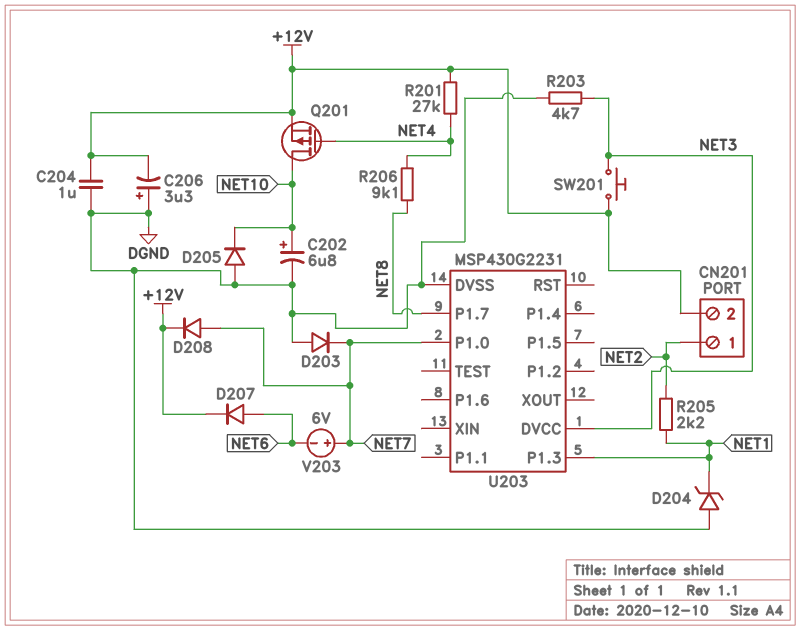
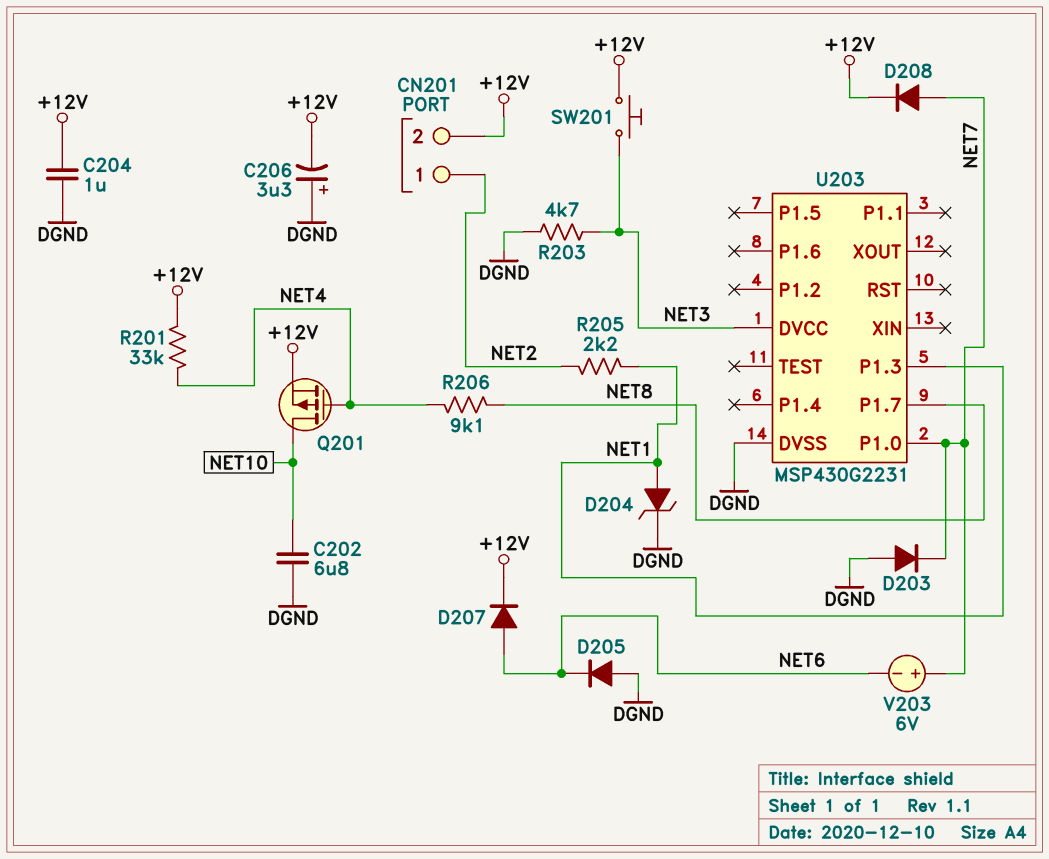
C202: 6.8uF (plus NET10, minus DGND) -> 6.8uF (DGND, NET10)
D204: zener (A DGND, K NET1) -> zener (A NET1, K DGND)
D205: diode (A DGND, K NET10) -> diode (A DGND, K NET6)
R201: 27k (+12V, NET4) -> 33k (+12V, NET4)

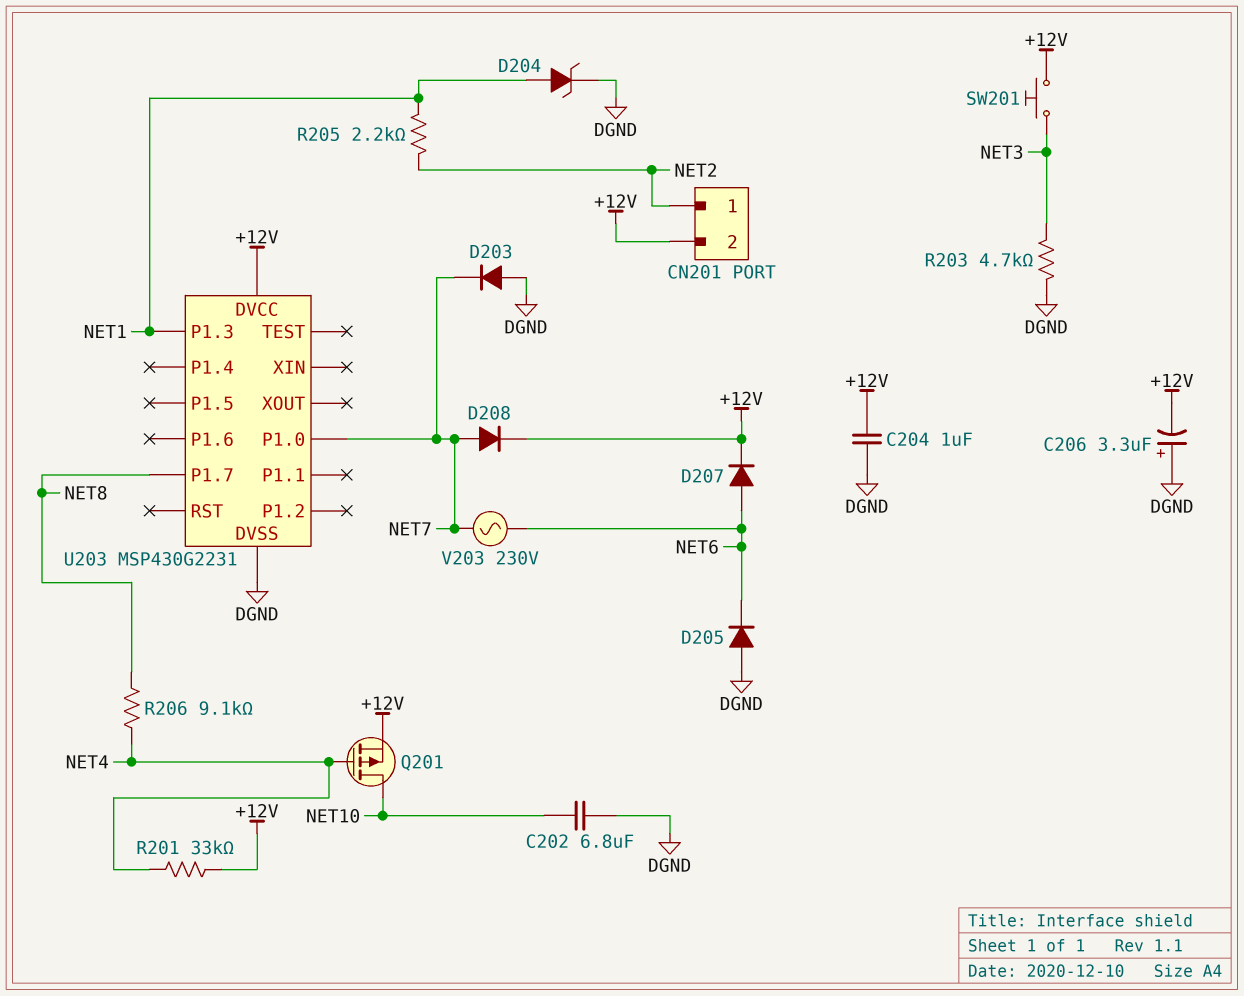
U203 pin DVCC: NET3 -> +12V
V203: 6V (plus NET7, minus NET6) -> AC 230V (NET6, NET7)

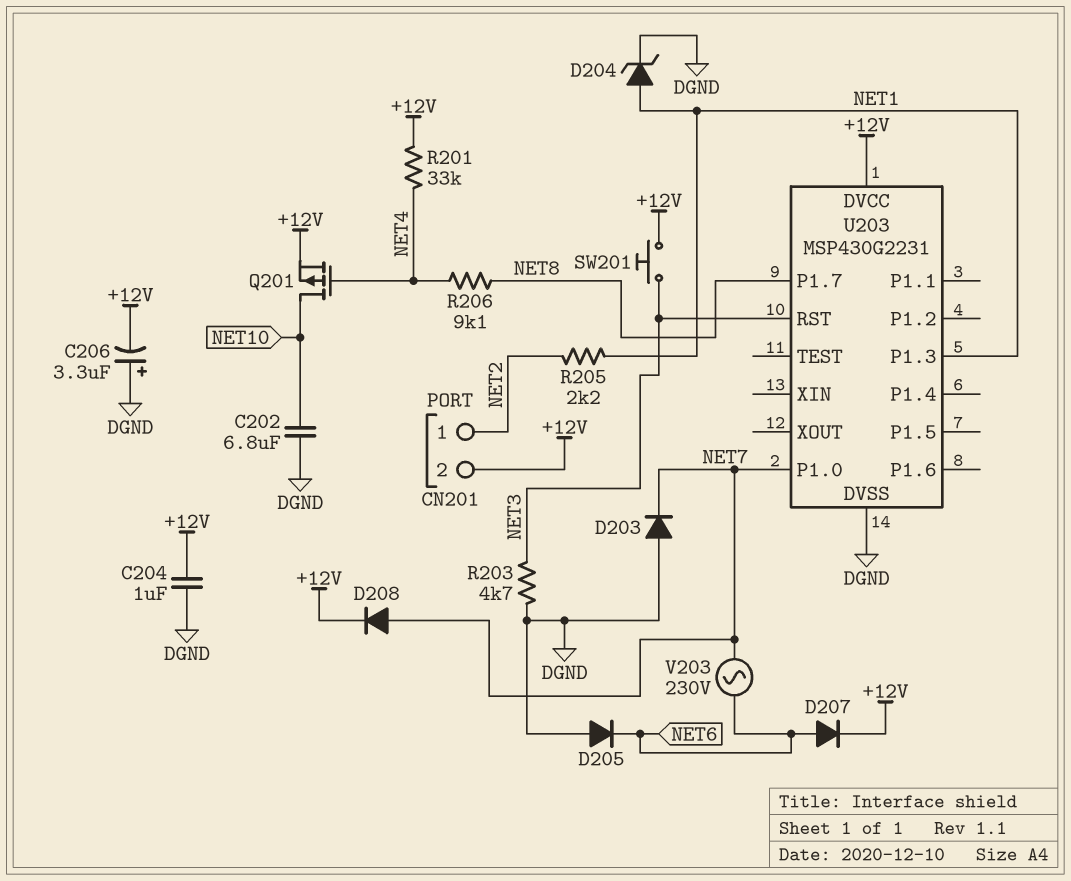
U203 pin RST: none -> NET3

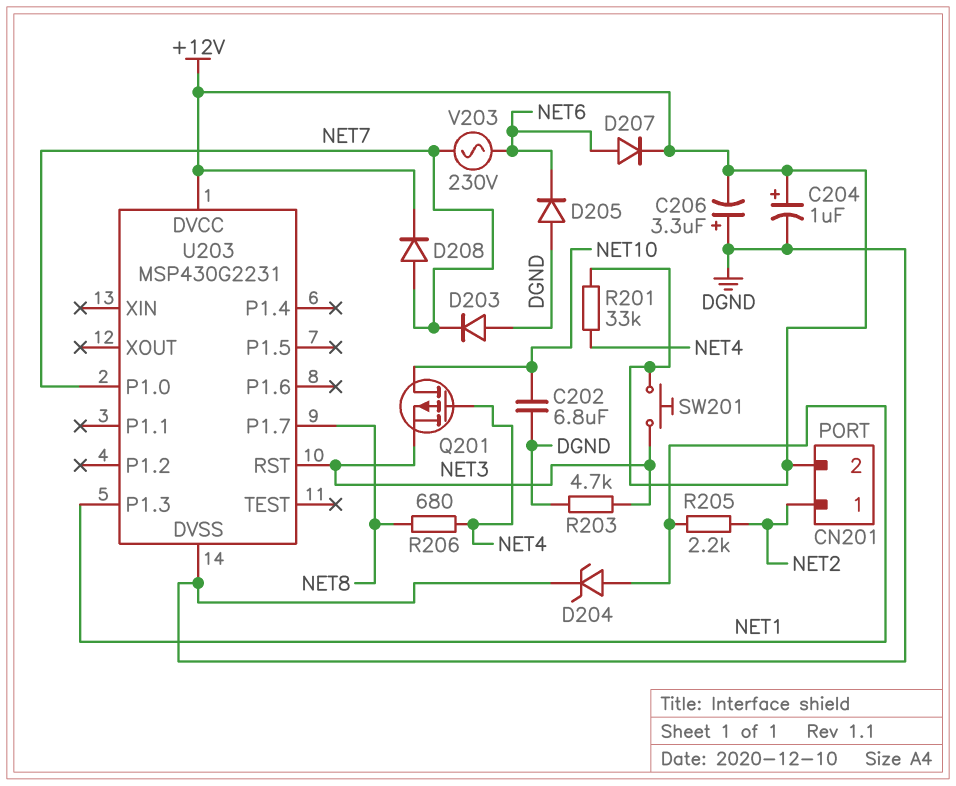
C204: 1uF (+12V, DGND) -> 1uF (plus +12V, minus DGND)
Q201: PMOS (G NET4, D NET10, S +12V) -> PMOS (G NET4, D NET10, S NET3)
R206: 9.1k (NET4, NET8) -> 680 (NET4, NET8)

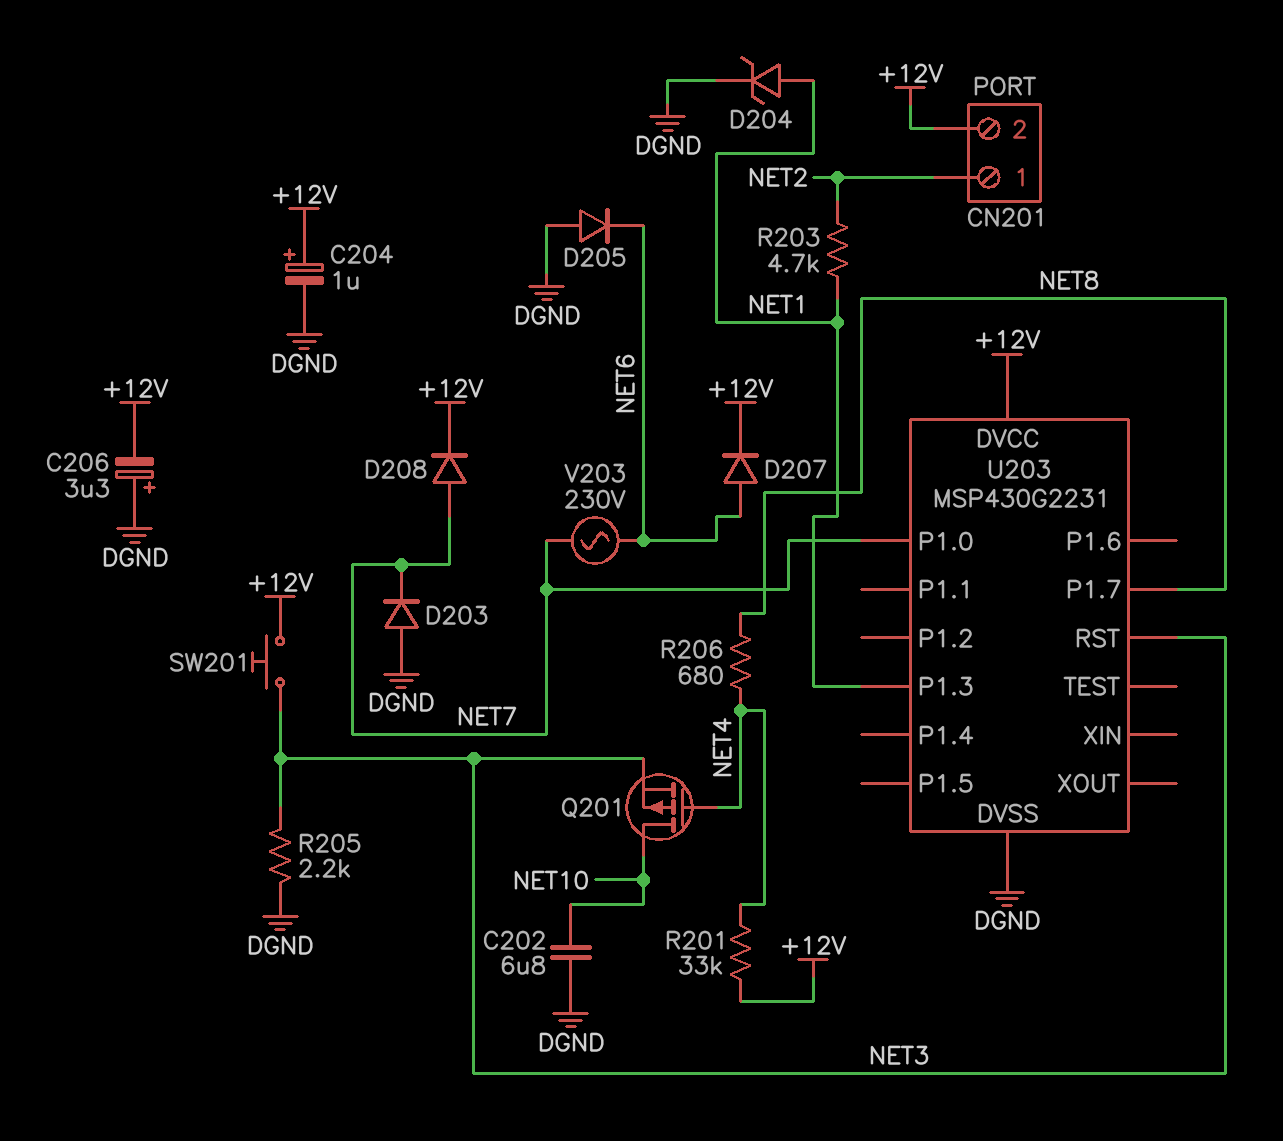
R203: 4.7k (DGND, NET3) -> 4.7k (NET1, NET2)
R205: 2.2k (NET1, NET2) -> 2.2k (DGND, NET3)

